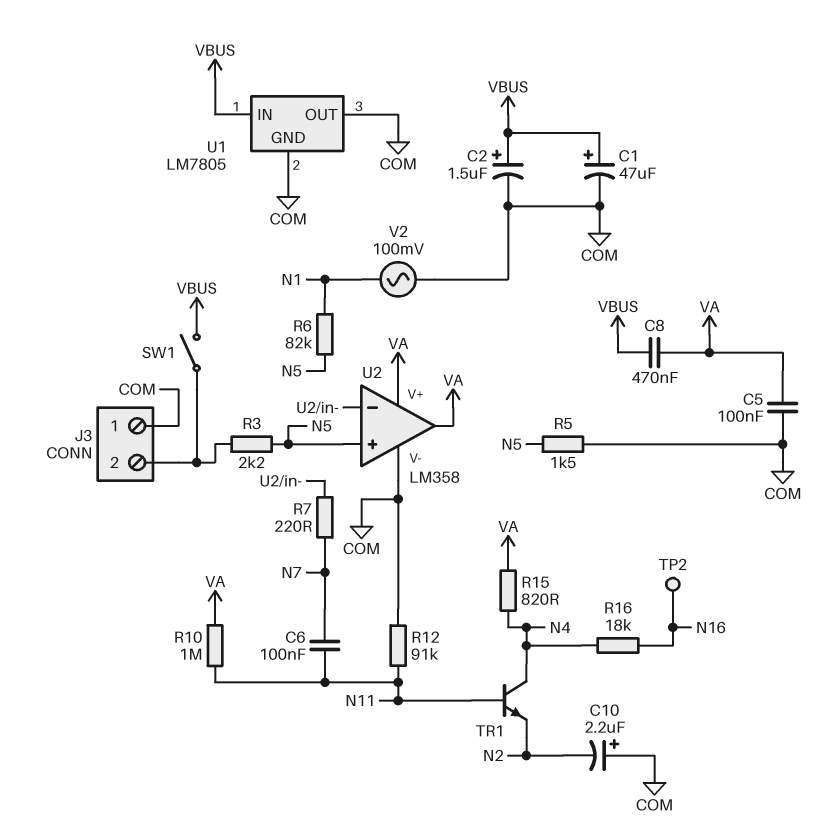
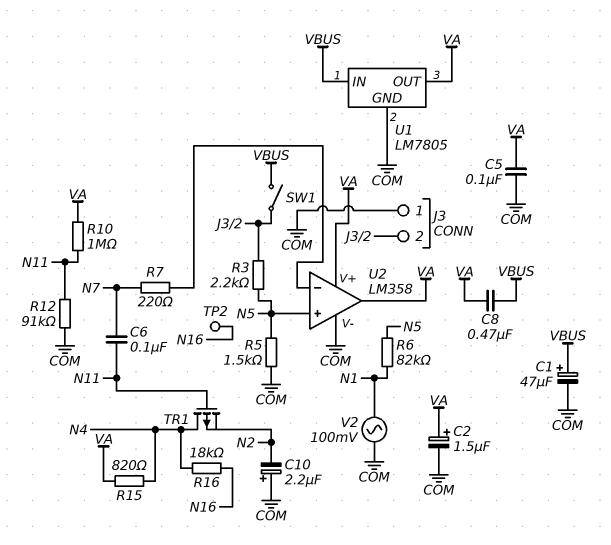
C2: 1.5uF (plus VBUS, minus COM) -> 1.5uF (plus VA, minus COM)
TR1: NPN (B N11, C N4, E N2) -> PMOS (G N11, D N4, S N2)
U1 pin OUT: COM -> VA

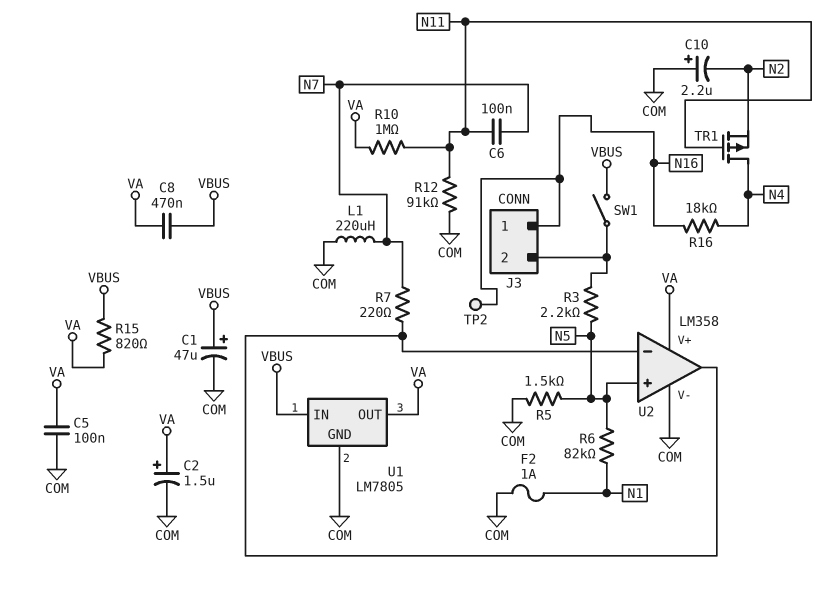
F2: none -> 1A (COM, N1)
J3 pin 1: COM -> N16
L1: none -> 220uH (COM, N7)
R15: 820 (N4, VA) -> 820 (VA, VBUS)
U2 pin out: VA -> U2/in-
V2: AC 100mV (COM, N1) -> none

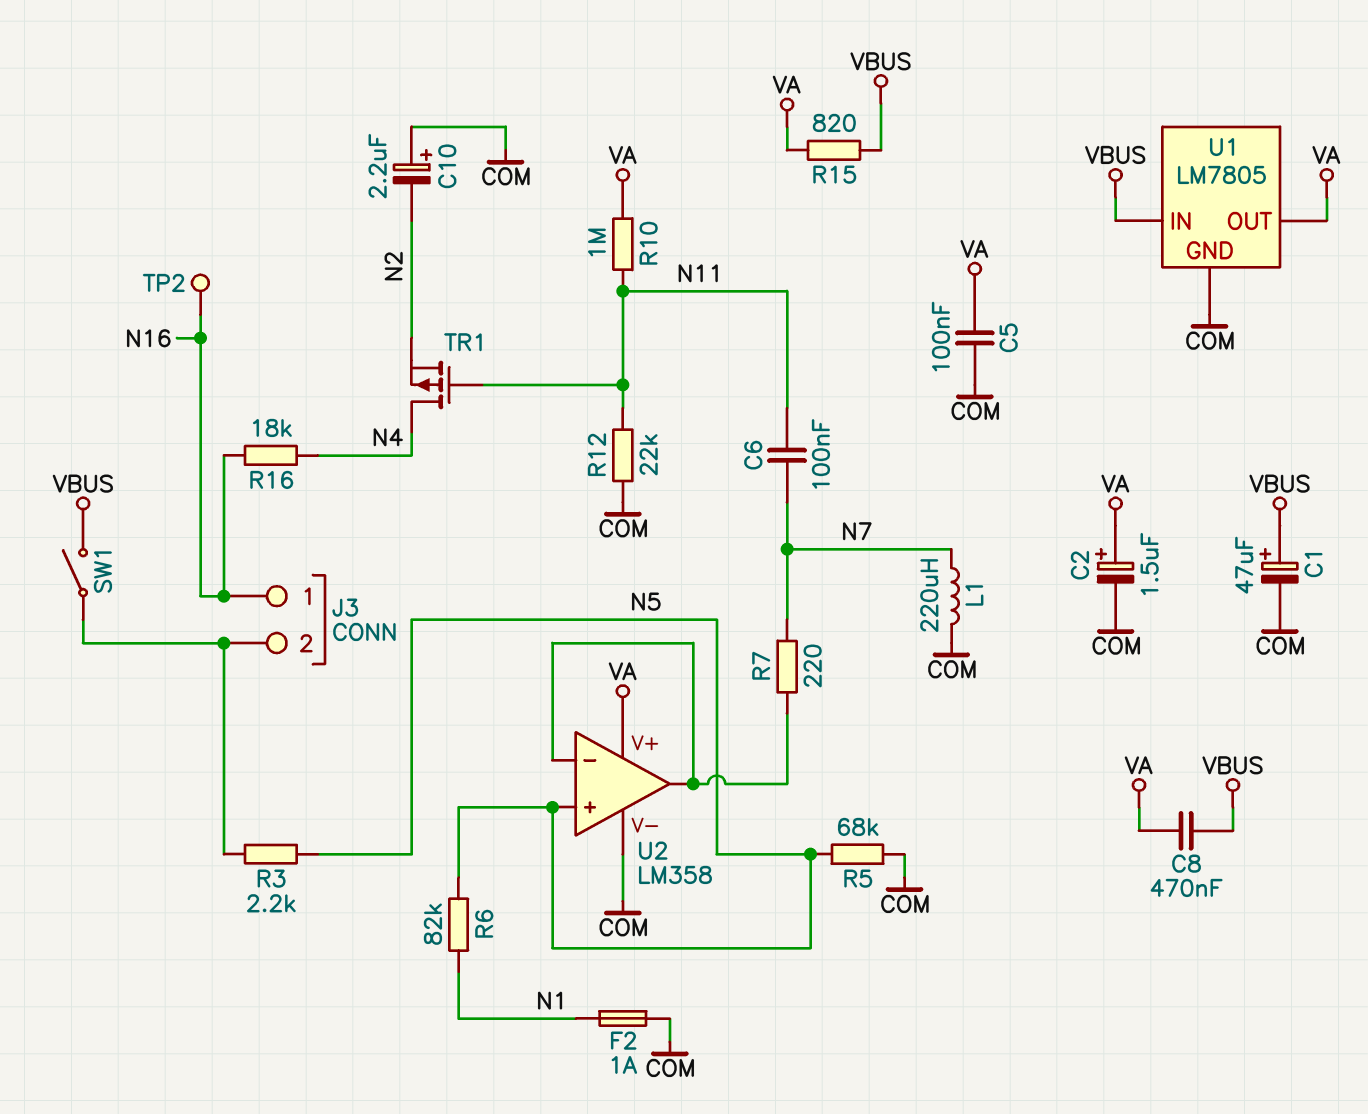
R5: 1.5k (COM, N5) -> 68k (COM, N5)
R12: 91k (COM, N11) -> 22k (COM, N11)

